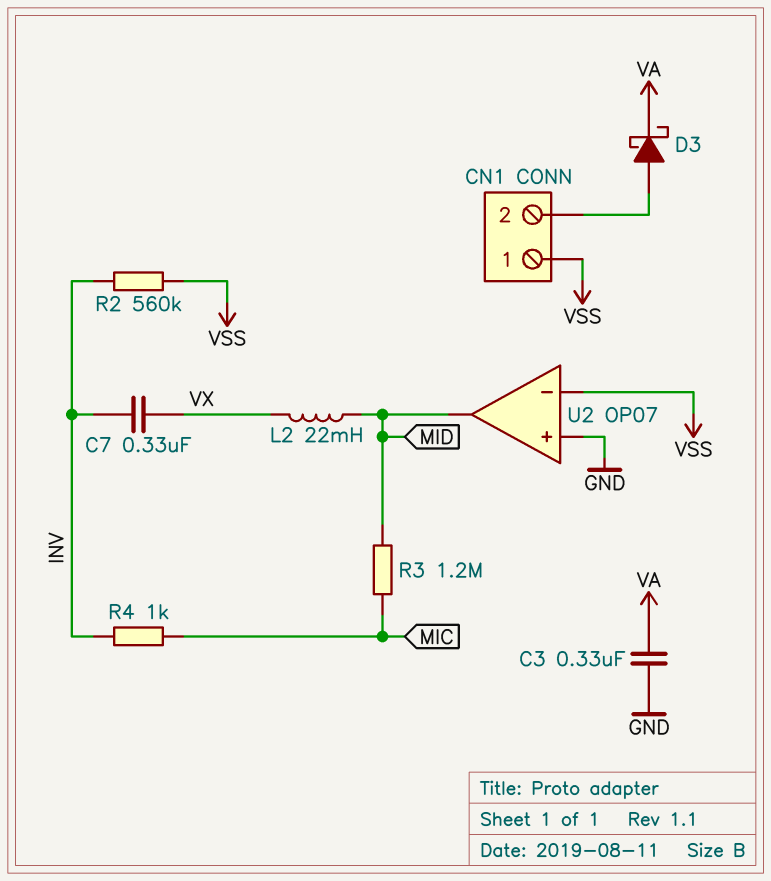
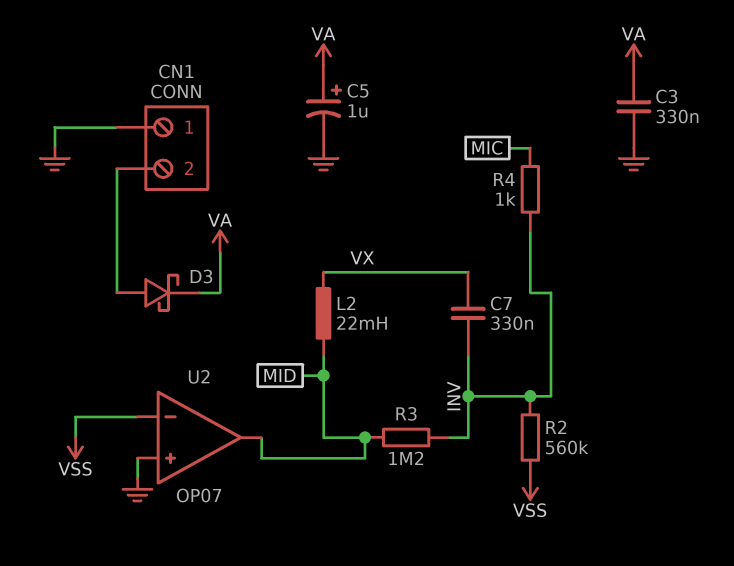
C5: none -> 1uF (plus VA, minus GND)
CN1 pin 1: VSS -> GND
R3: 1.2M (MIC, MID) -> 1.2M (INV, MID)

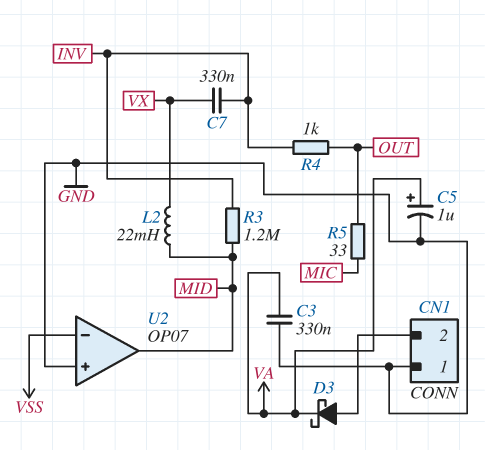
R2: 560k (INV, VSS) -> none
R4: 1k (INV, MIC) -> 1k (INV, OUT)
R5: none -> 33 (MIC, OUT)

